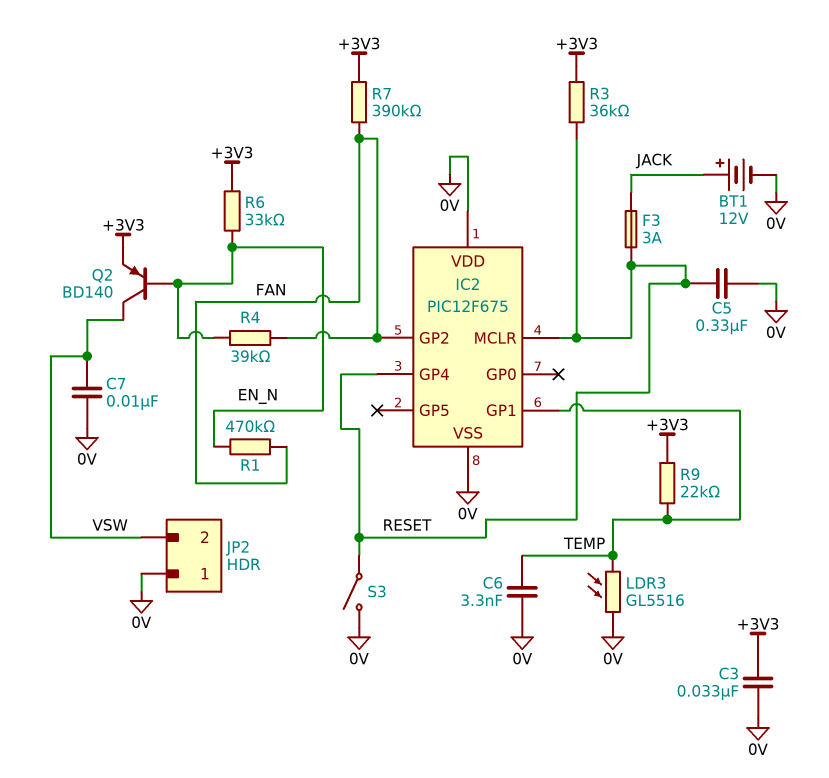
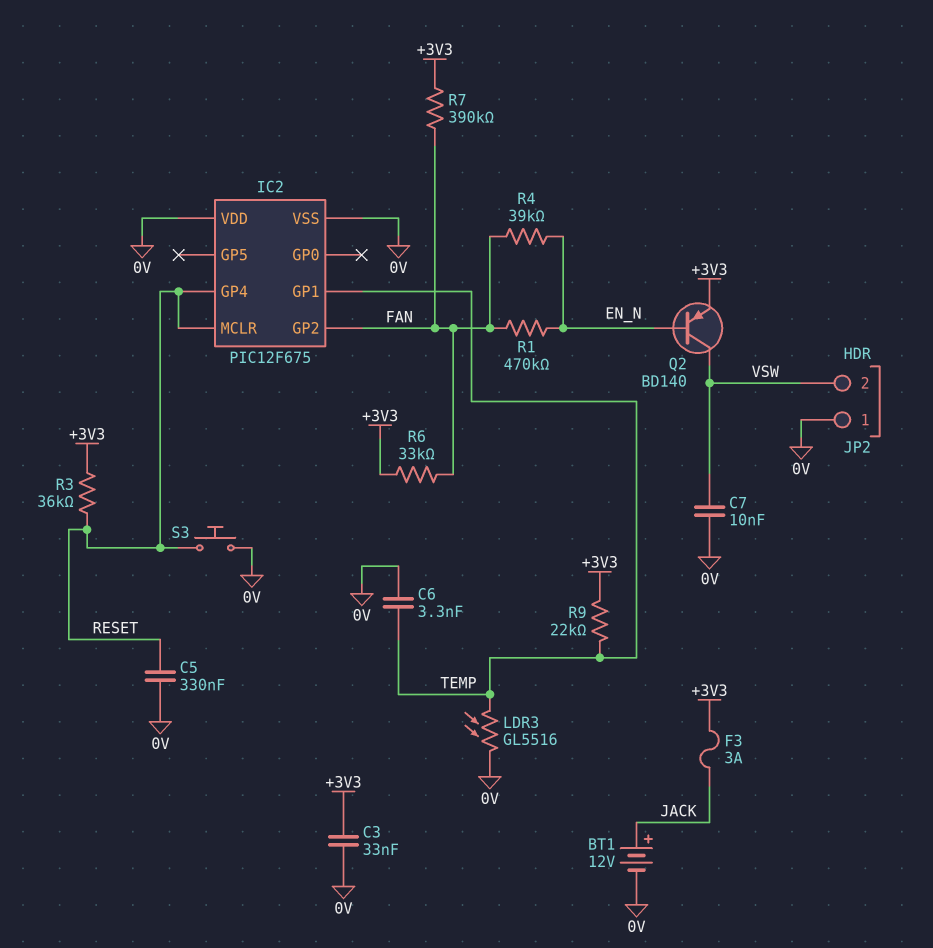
F3: 3A (JACK, RESET) -> 3A (+3V3, JACK)
R6: 33k (+3V3, EN_N) -> 33k (+3V3, FAN)
S3: switch (0V, RESET) -> button (0V, RESET)

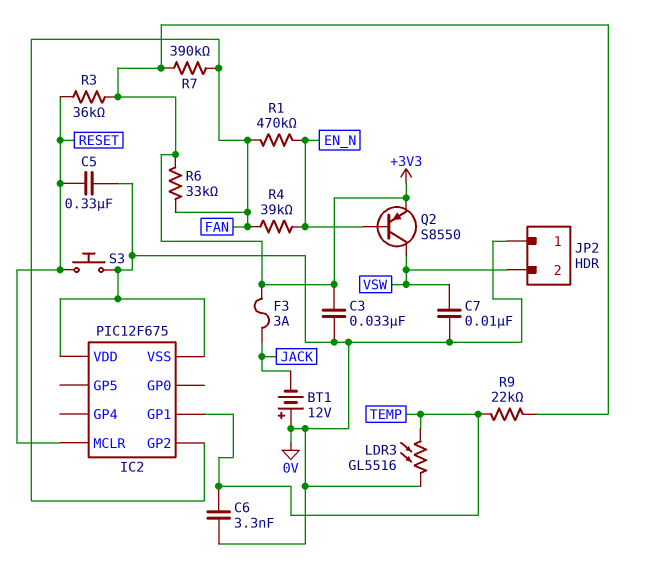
BT1: 12V (plus JACK, minus 0V) -> 12V (plus 0V, minus JACK)
IC2 pin GP4: RESET -> none
Q2: PNP BD140 (B EN_N, C VSW, E +3V3) -> PNP S8550 (B EN_N, C VSW, E +3V3)

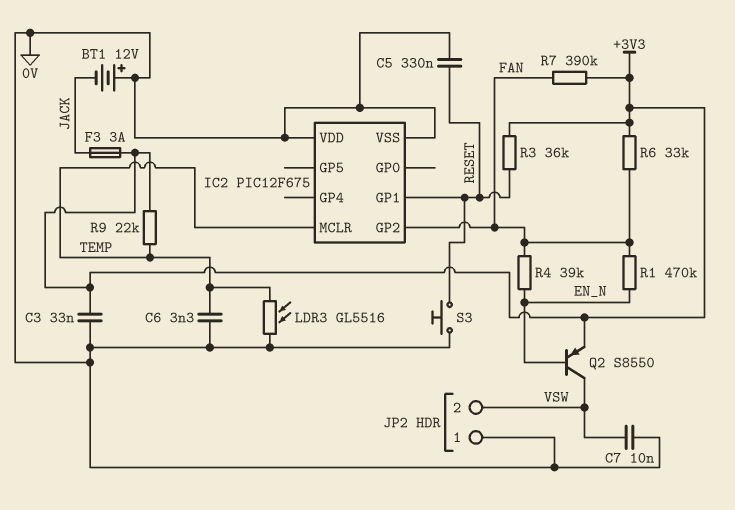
IC2 pin GP1: TEMP -> RESET
IC2 pin MCLR: RESET -> TEMP

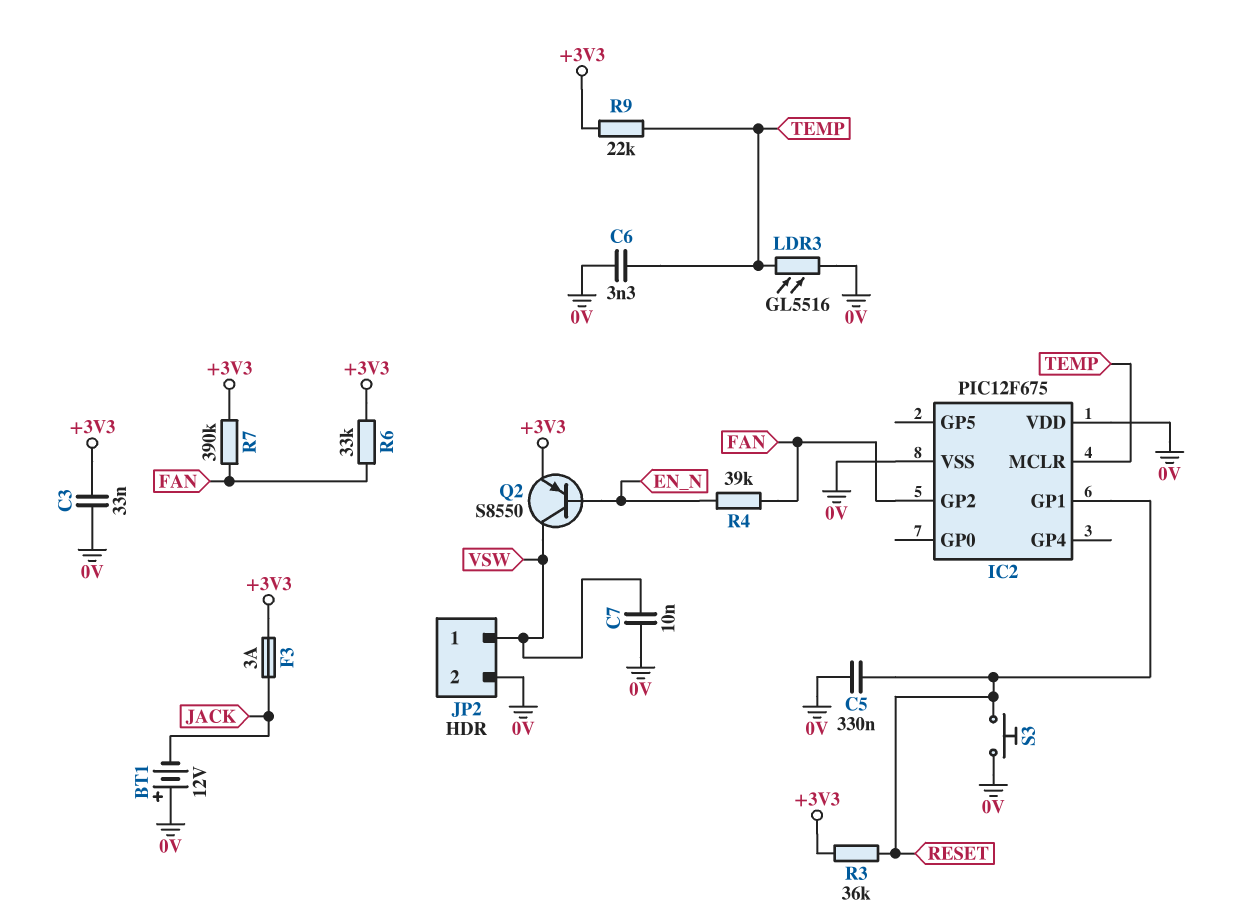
JP2 pin 1: 0V -> VSW
JP2 pin 2: VSW -> 0V
R1: 470k (EN_N, FAN) -> none

